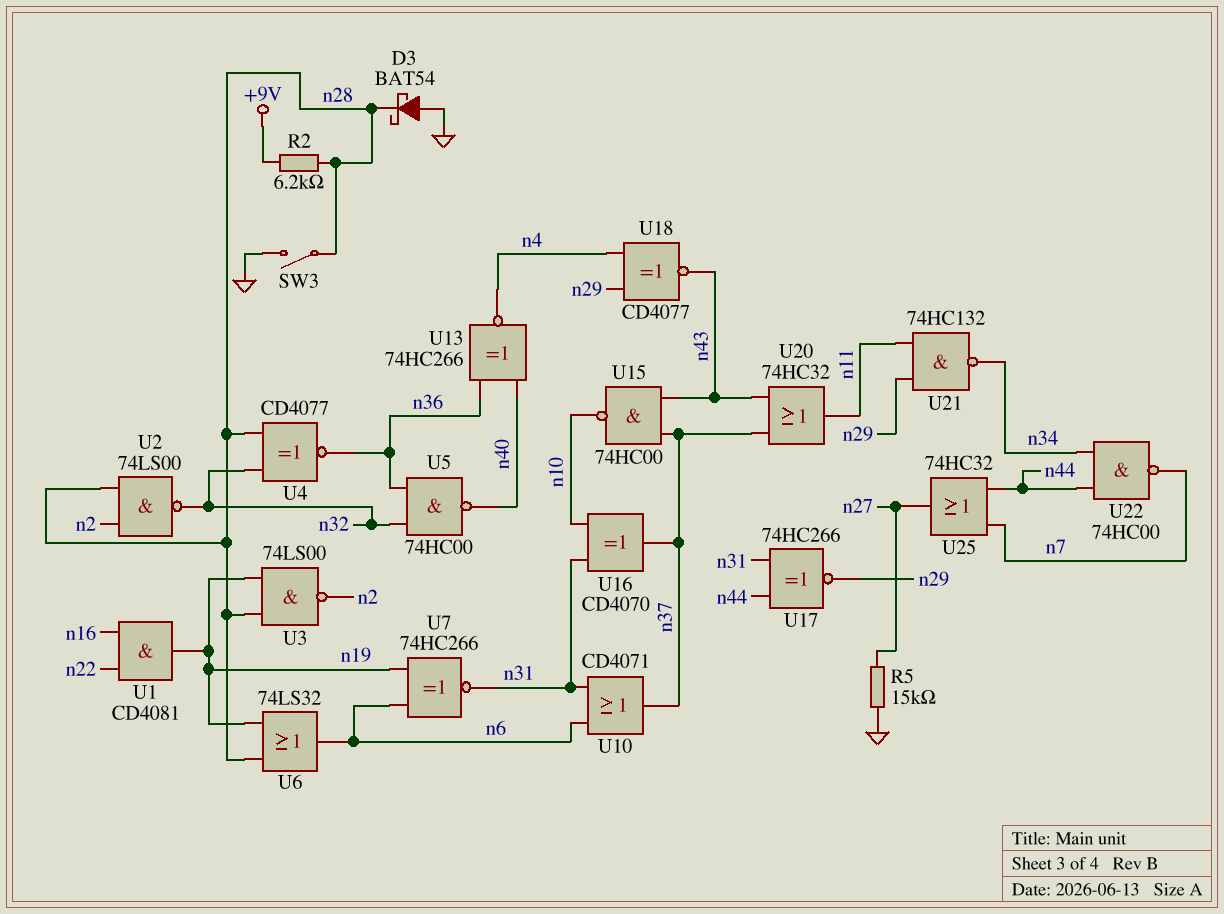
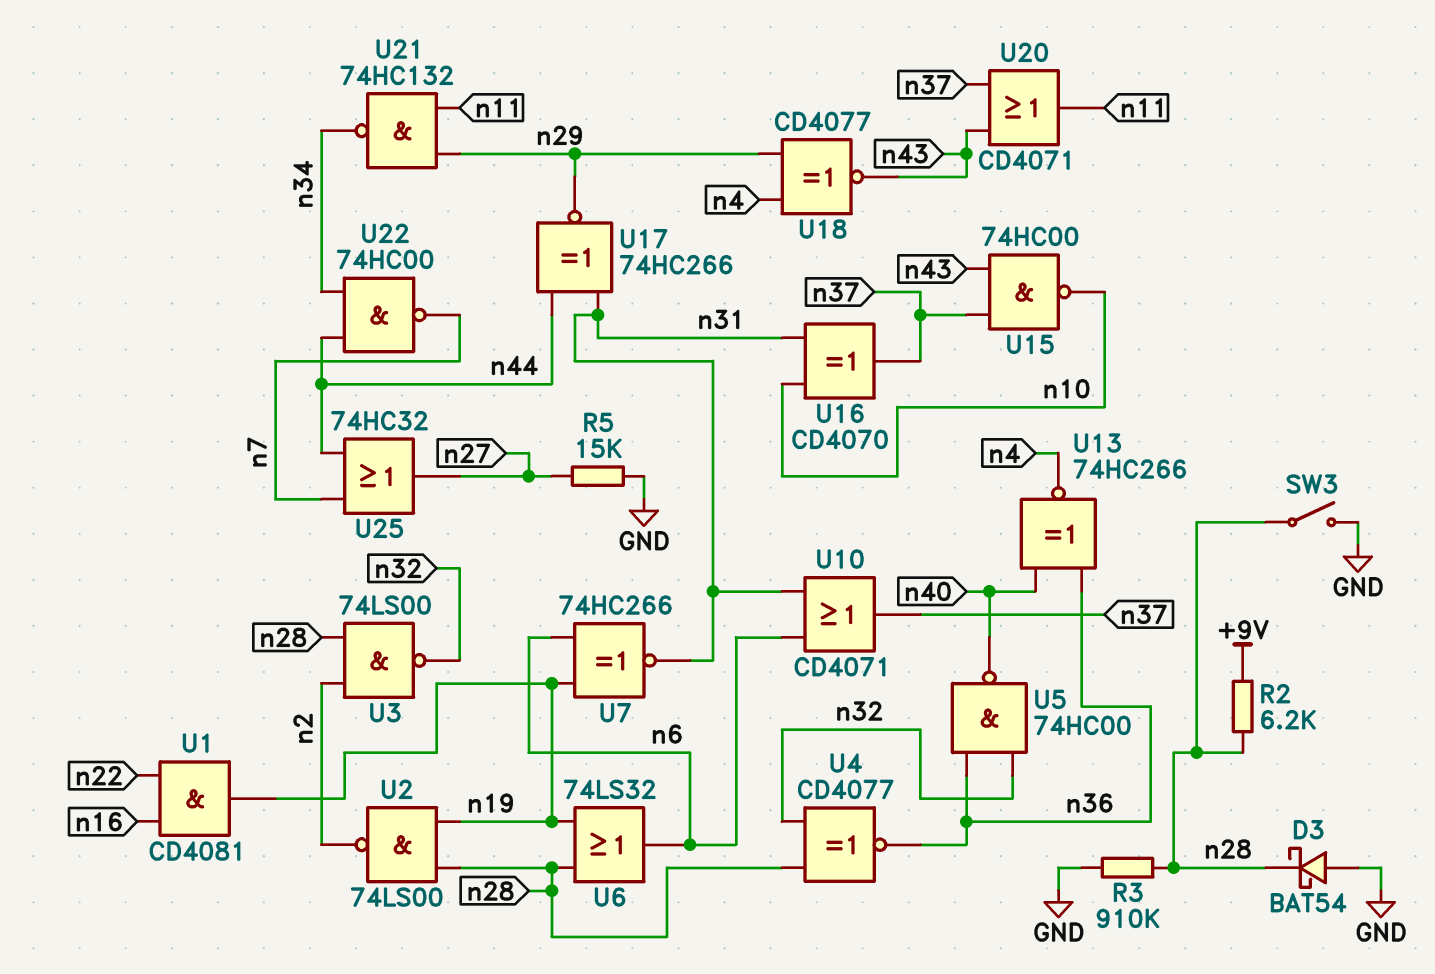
R3: none -> 910k (GND, n28)
U2: NAND 74LS00 (in n2, in n28, out n32) -> NAND 74LS00 (in n19, in n28, out n2)
U3: NAND 74LS00 (in n19, in n28, out n2) -> NAND 74LS00 (in n2, in n28, out n32)
U20: OR 74HC32 (in n37, in n43, out n11) -> OR CD4071 (in n37, in n43, out n11)

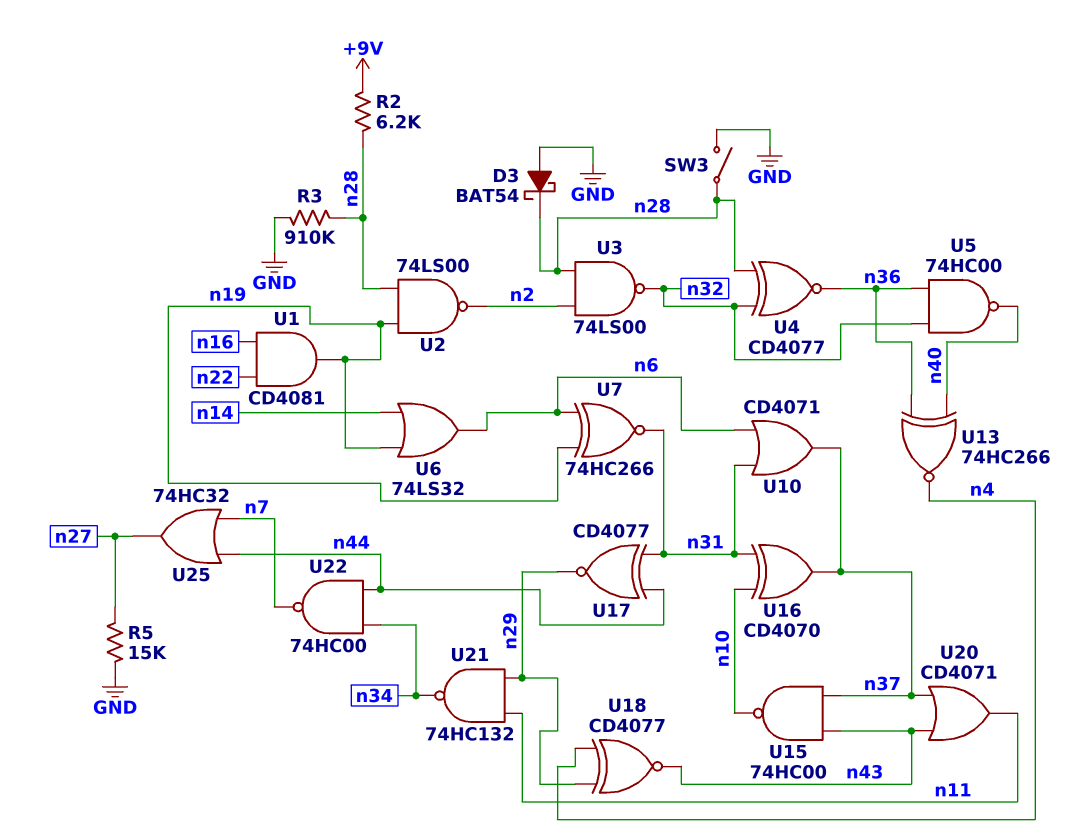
U6: OR 74LS32 (in n19, in n28, out n6) -> OR 74LS32 (in n14, in n19, out n6)
U17: XNOR 74HC266 (in n31, in n44, out n29) -> XNOR CD4077 (in n31, in n44, out n29)

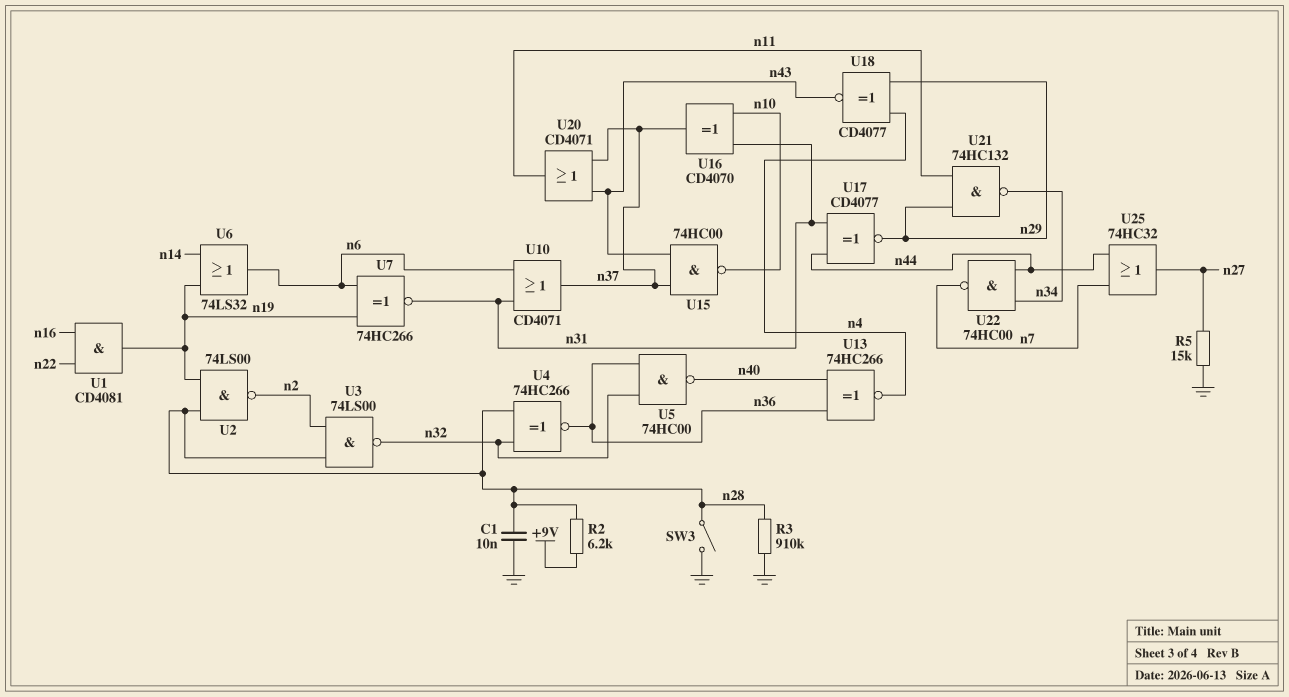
C1: none -> 10nF (GND, n28)
D3: schottky BAT54 (A GND, K n28) -> none
U4: XNOR CD4077 (in n28, in n32, out n36) -> XNOR 74HC266 (in n28, in n32, out n36)

